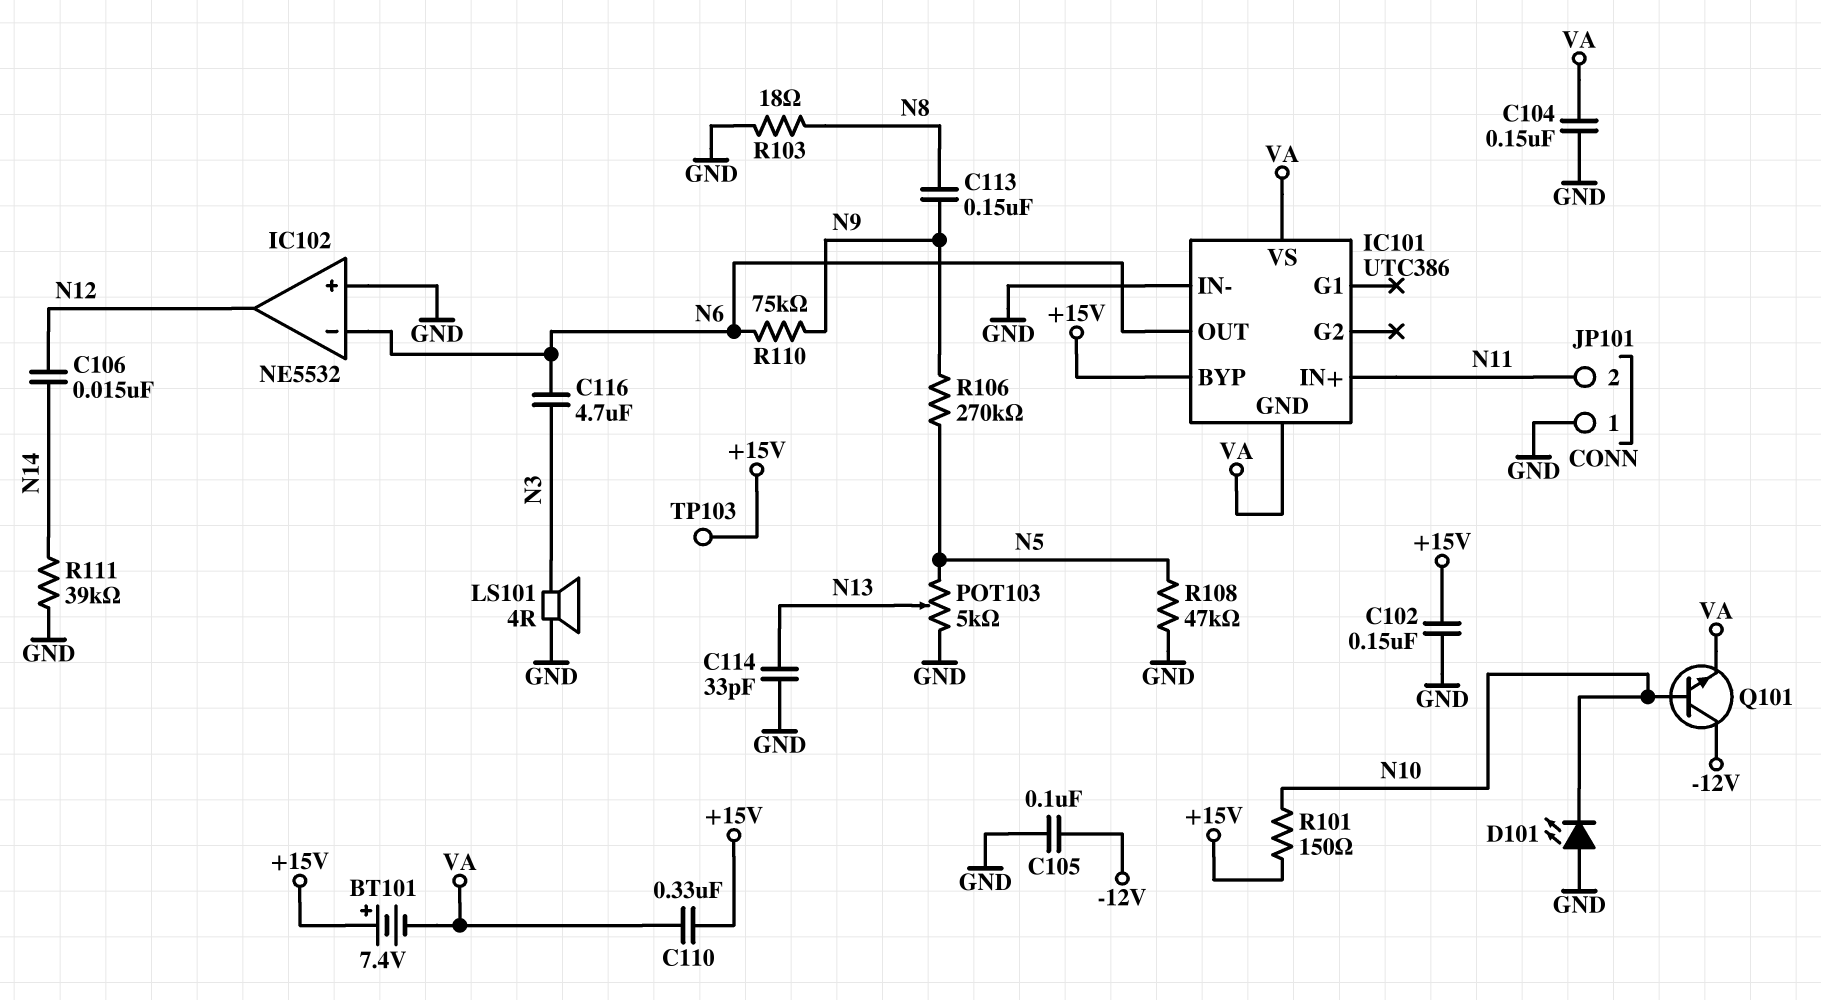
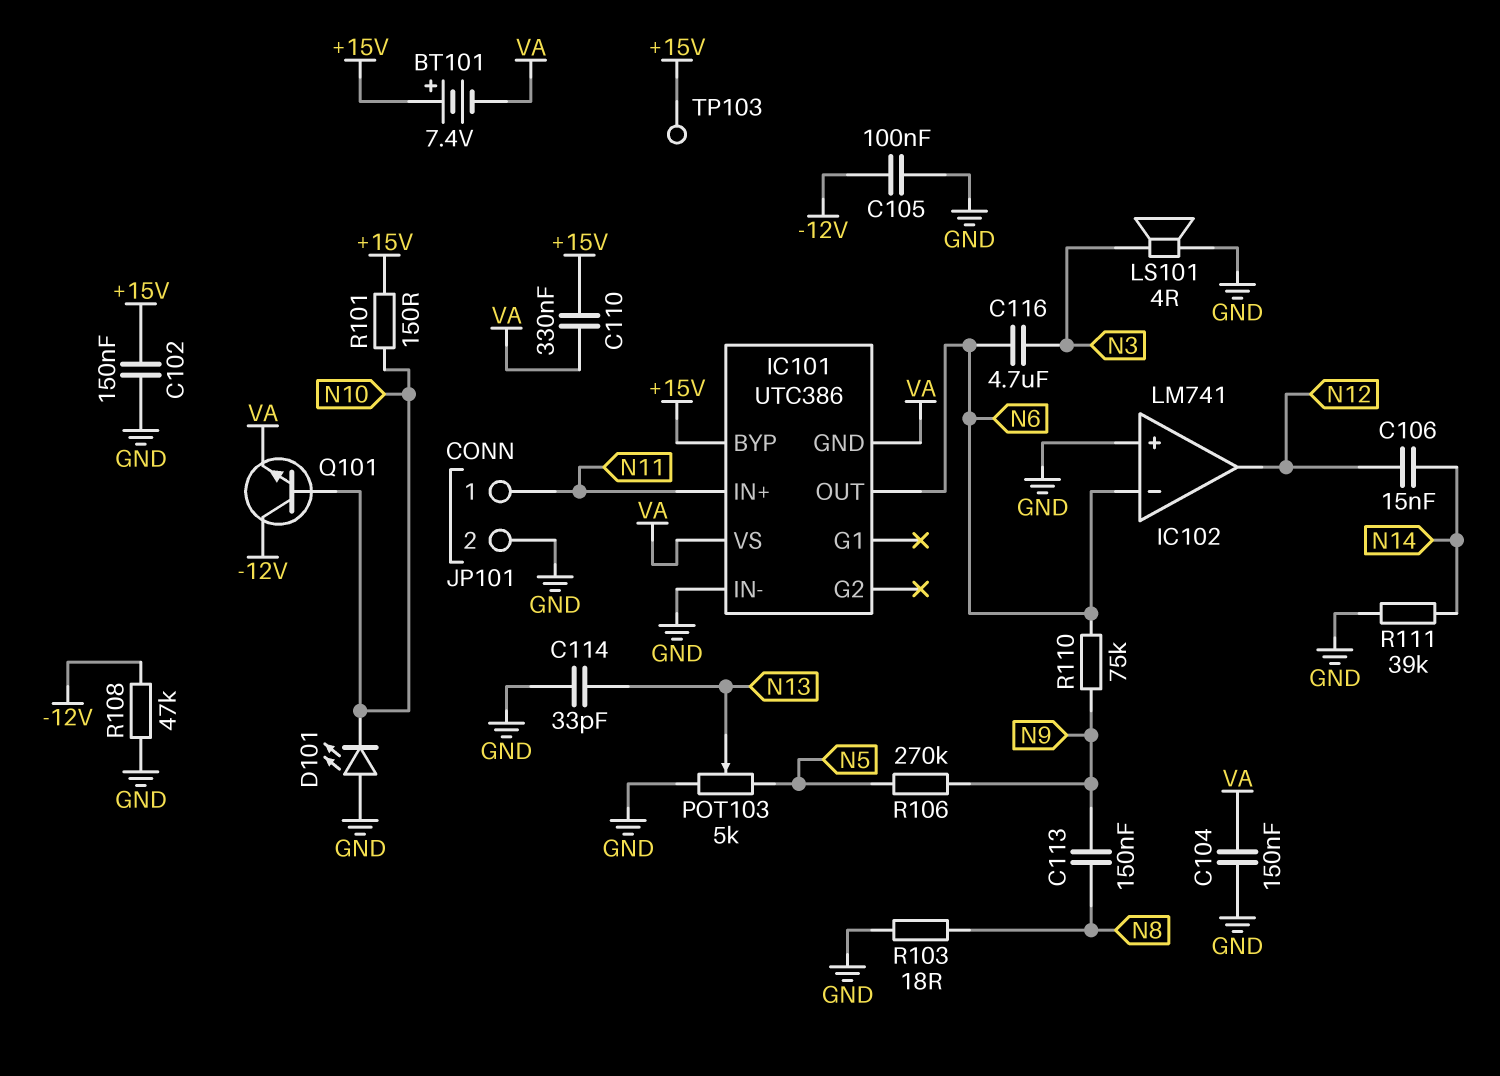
IC102: NE5532 -> LM741
JP101 pin 1: GND -> N11
JP101 pin 2: N11 -> GND
R108: 47k (GND, N5) -> 47k (-12V, GND)

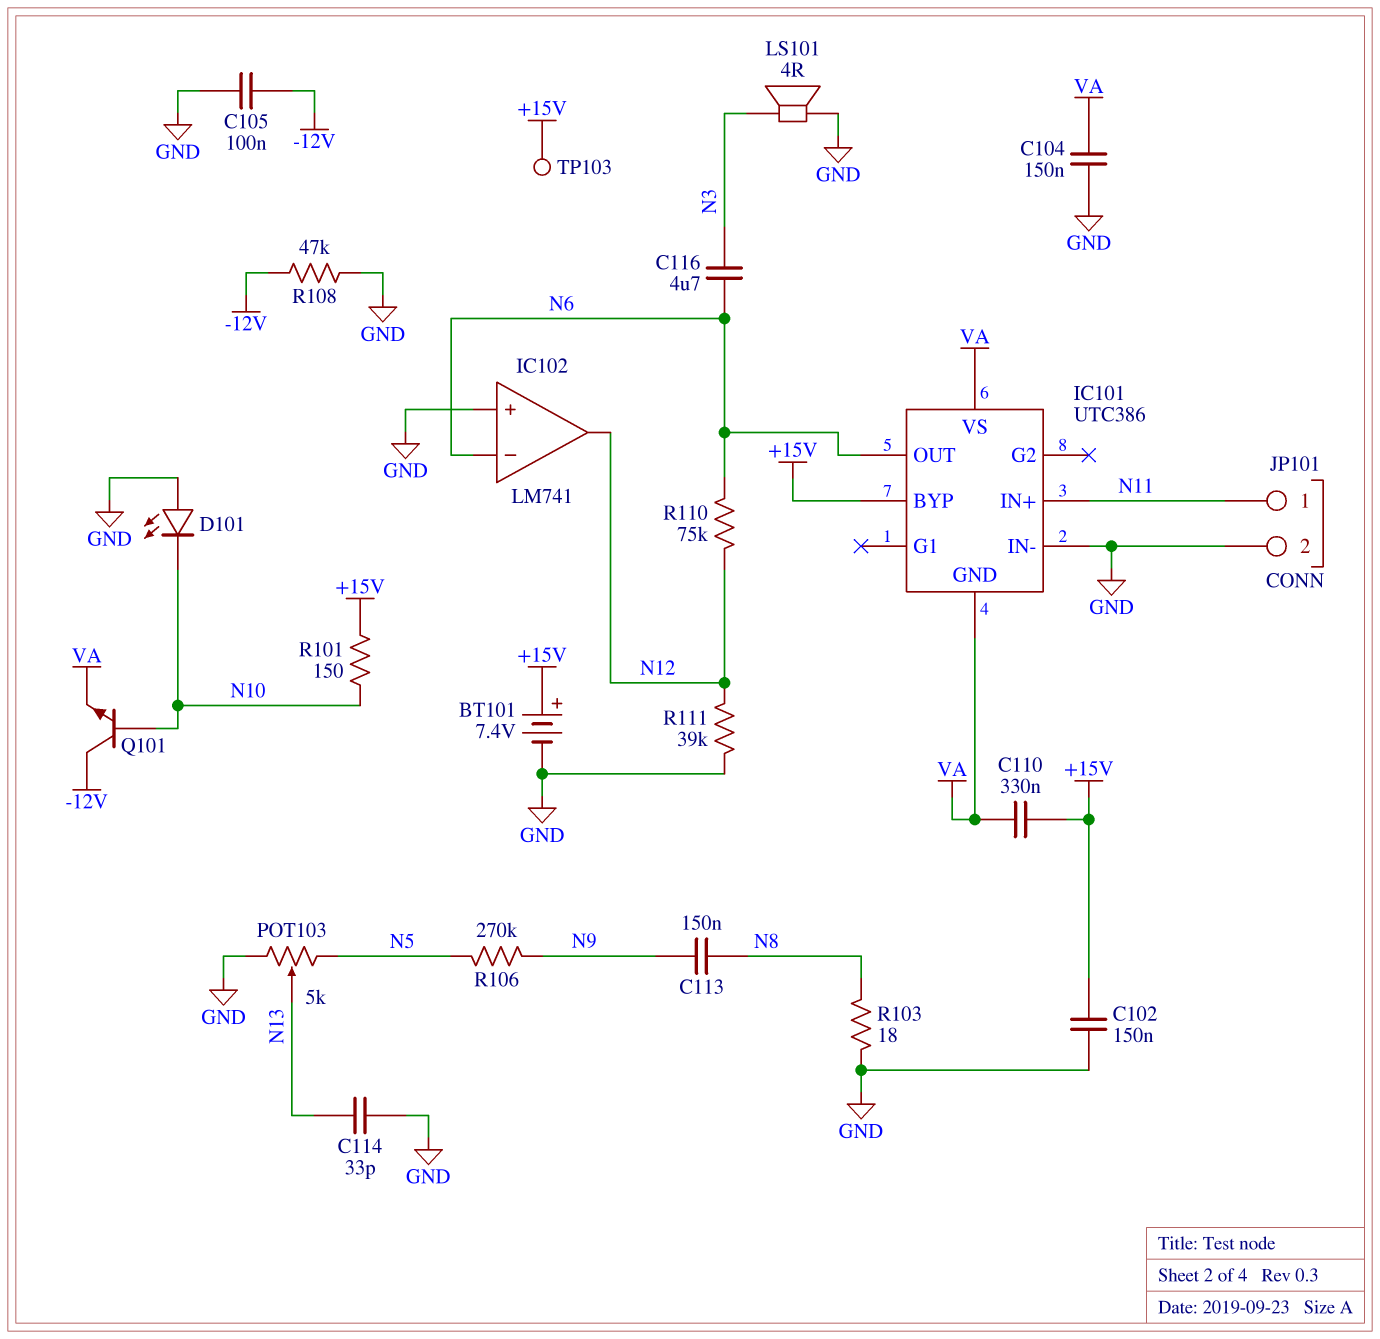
BT101: 7.4V (plus +15V, minus VA) -> 7.4V (plus +15V, minus GND)
C106: 15nF (N12, N14) -> none
R110: 75k (N6, N9) -> 75k (N6, N12)
R111: 39k (GND, N14) -> 39k (GND, N12)

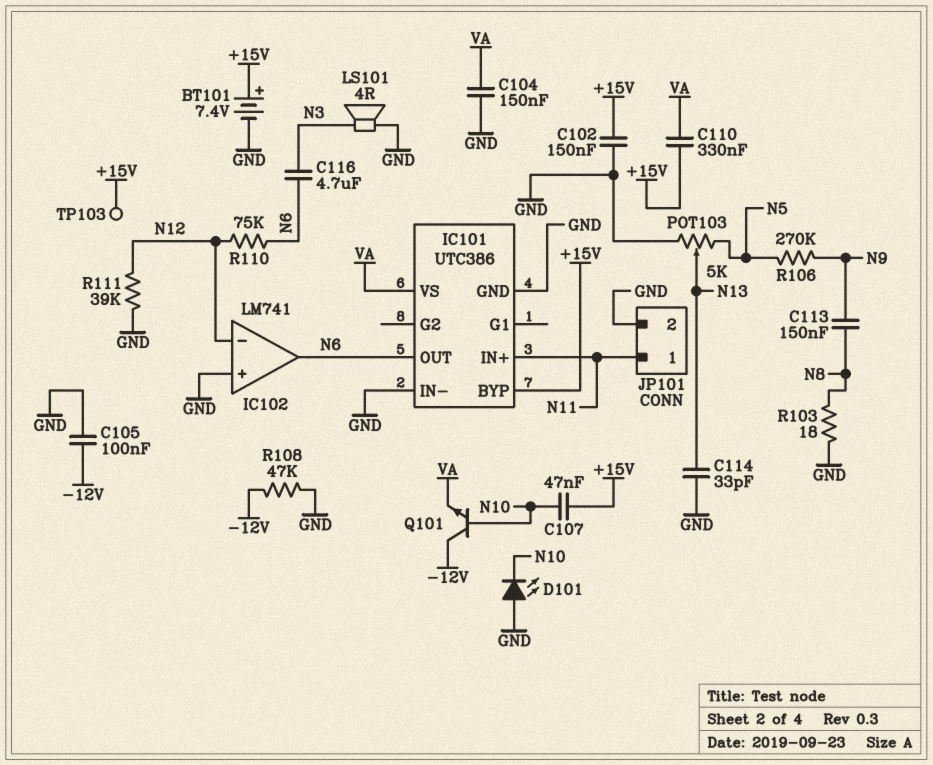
C107: none -> 47nF (+15V, N10)
IC101 pin GND: VA -> GND
IC102 pin in-: N6 -> N12
IC102 pin out: N12 -> N6
R101: 150 (+15V, N10) -> none

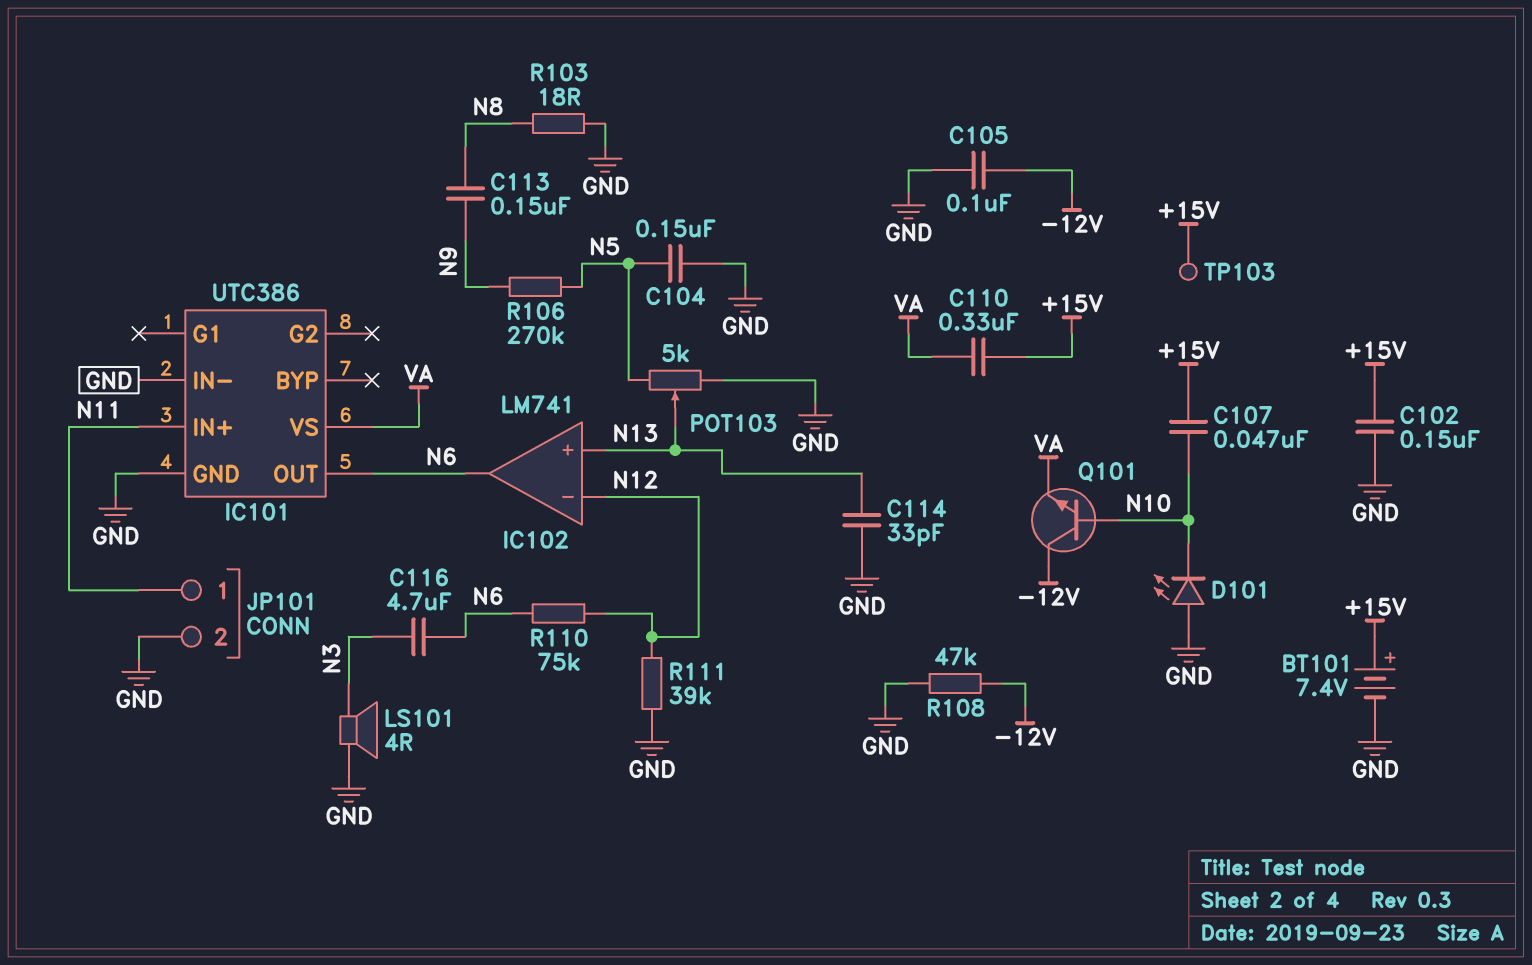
C104: 150nF (GND, VA) -> 150nF (GND, N5)
IC101 pin BYP: +15V -> none
IC102 pin in+: GND -> N13

